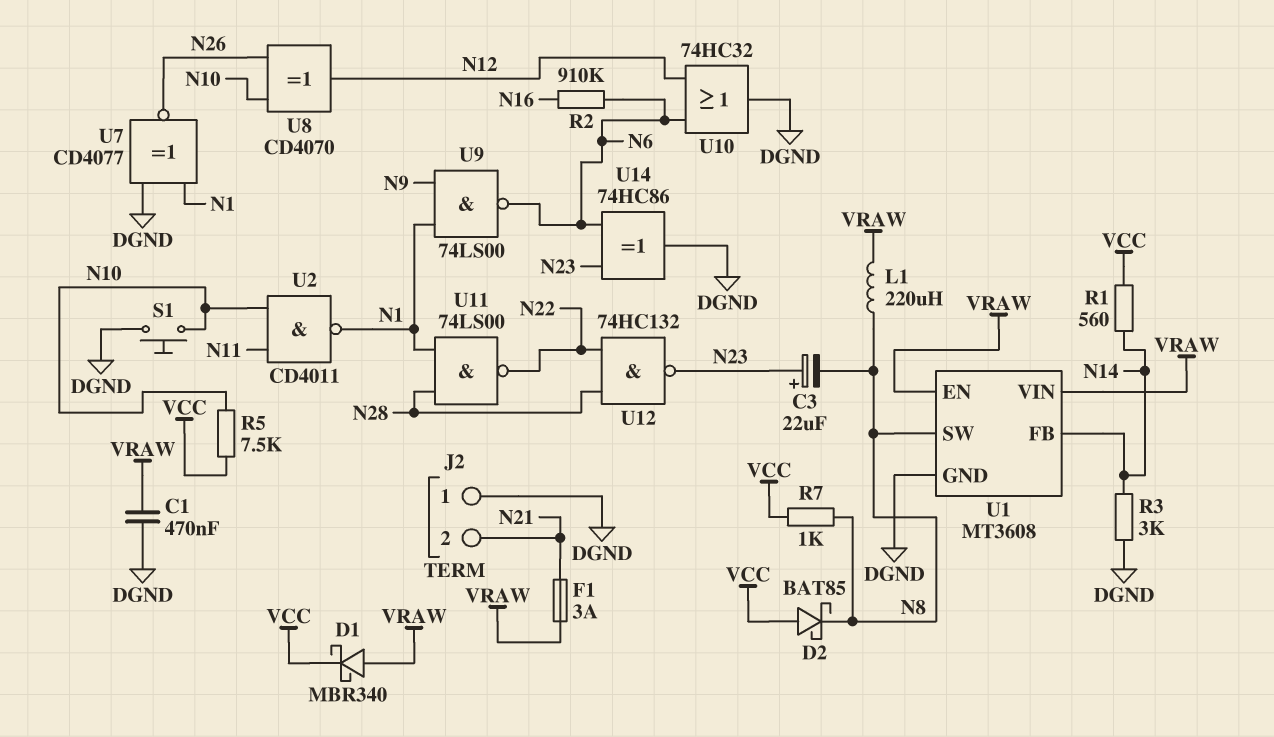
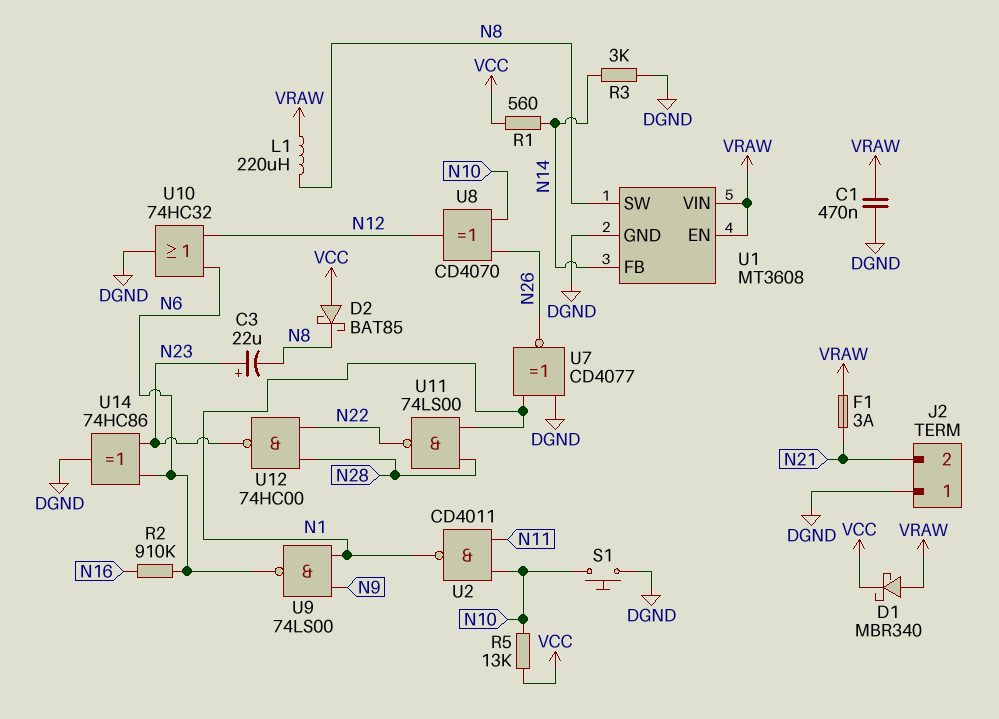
R5: 7.5k (N10, VCC) -> 13k (N10, VCC)
R7: 1k (N8, VCC) -> none
U12: NAND 74HC132 (in N22, in N28, out N23) -> NAND 74HC00 (in N22, in N28, out N23)

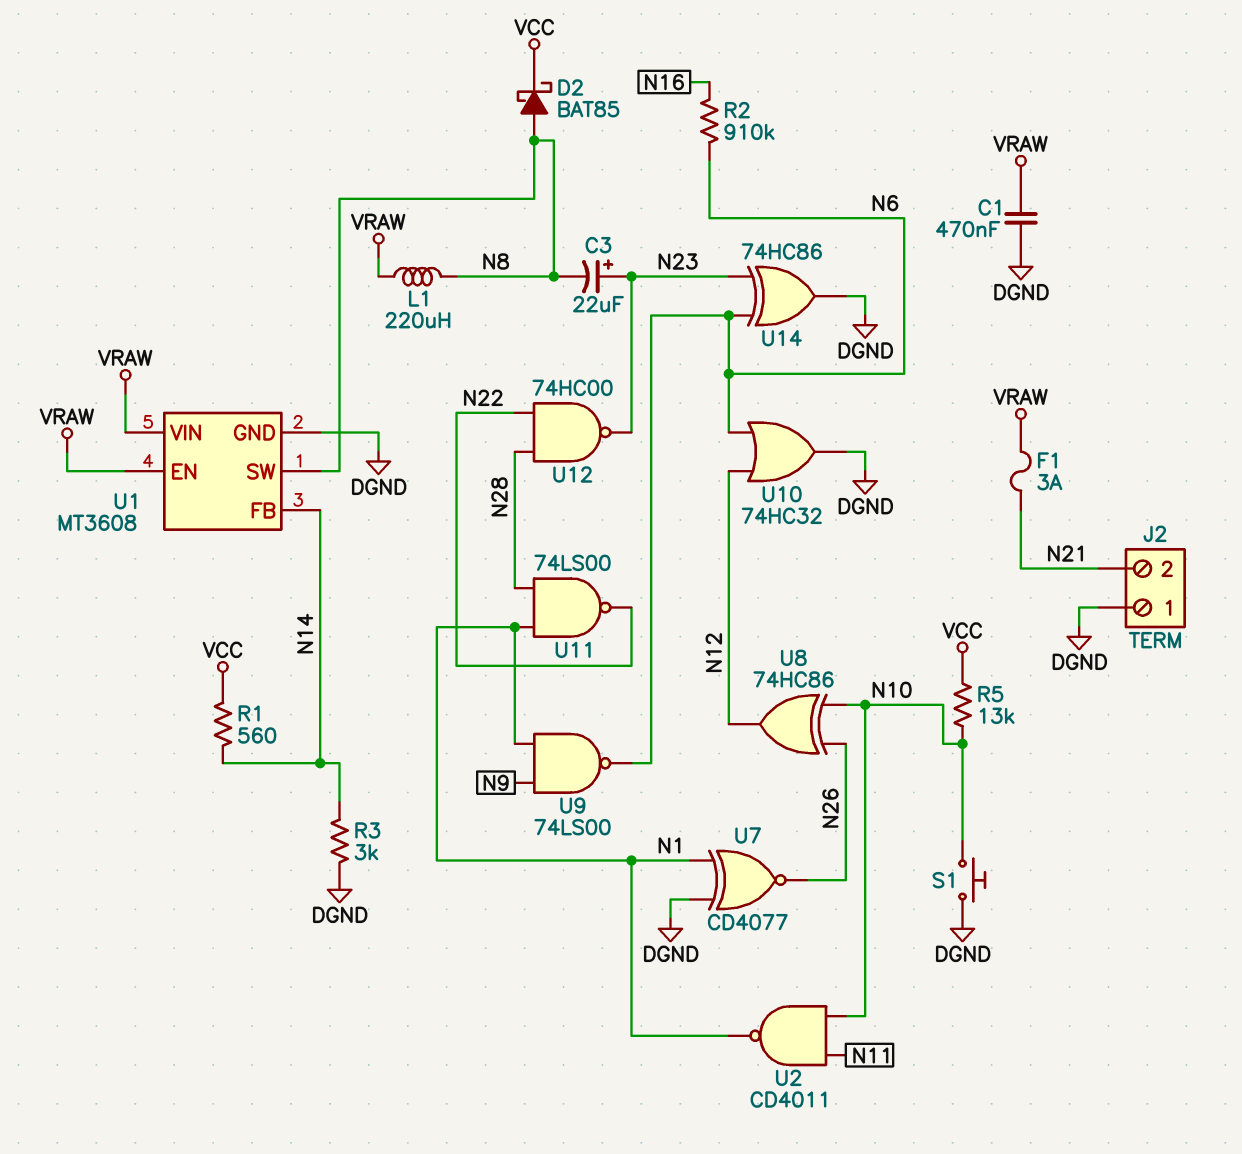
D1: schottky MBR340 (A VRAW, K VCC) -> none
D2: schottky BAT85 (A VCC, K N8) -> schottky BAT85 (A N8, K VCC)
U8: XOR CD4070 (in N10, in N26, out N12) -> XOR 74HC86 (in N10, in N26, out N12)

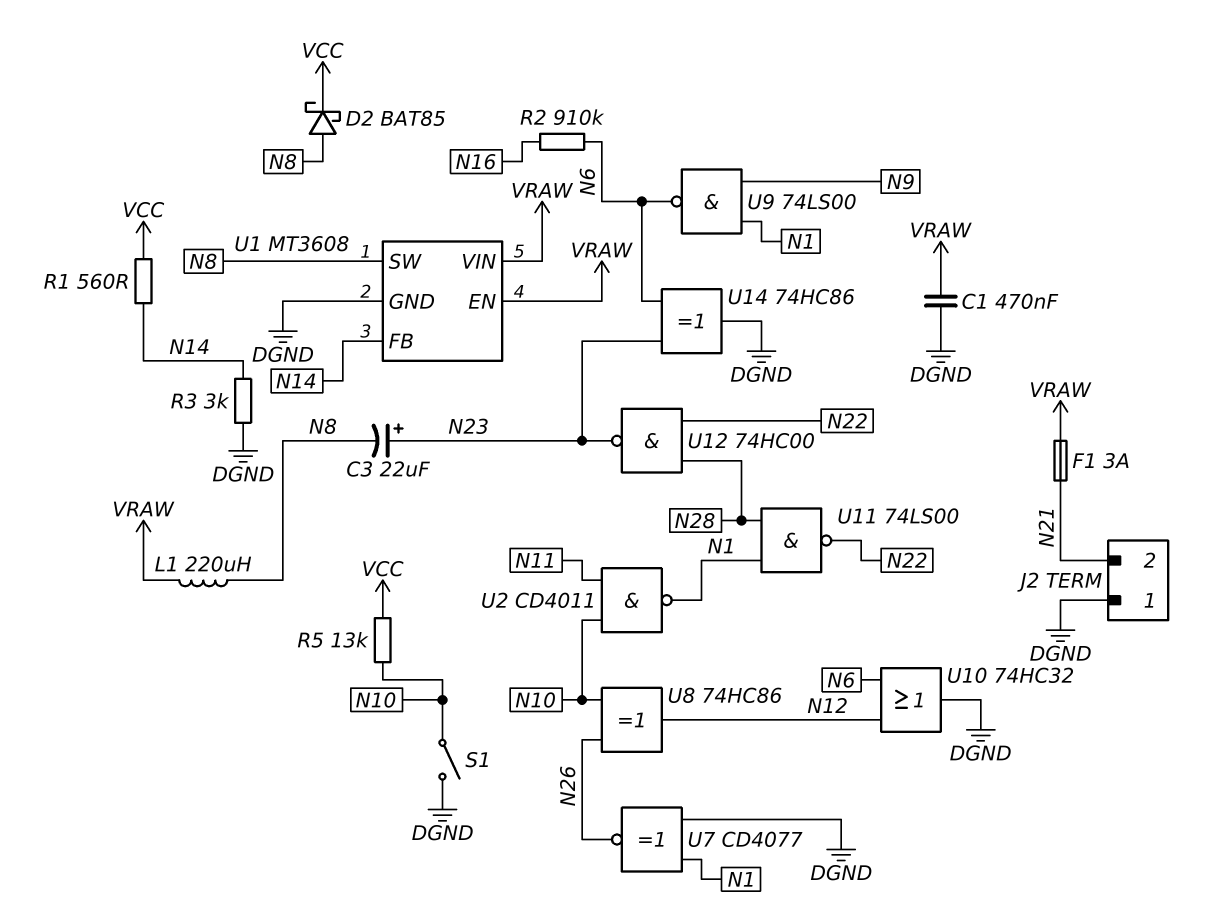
S1: button (DGND, N10) -> switch (DGND, N10)

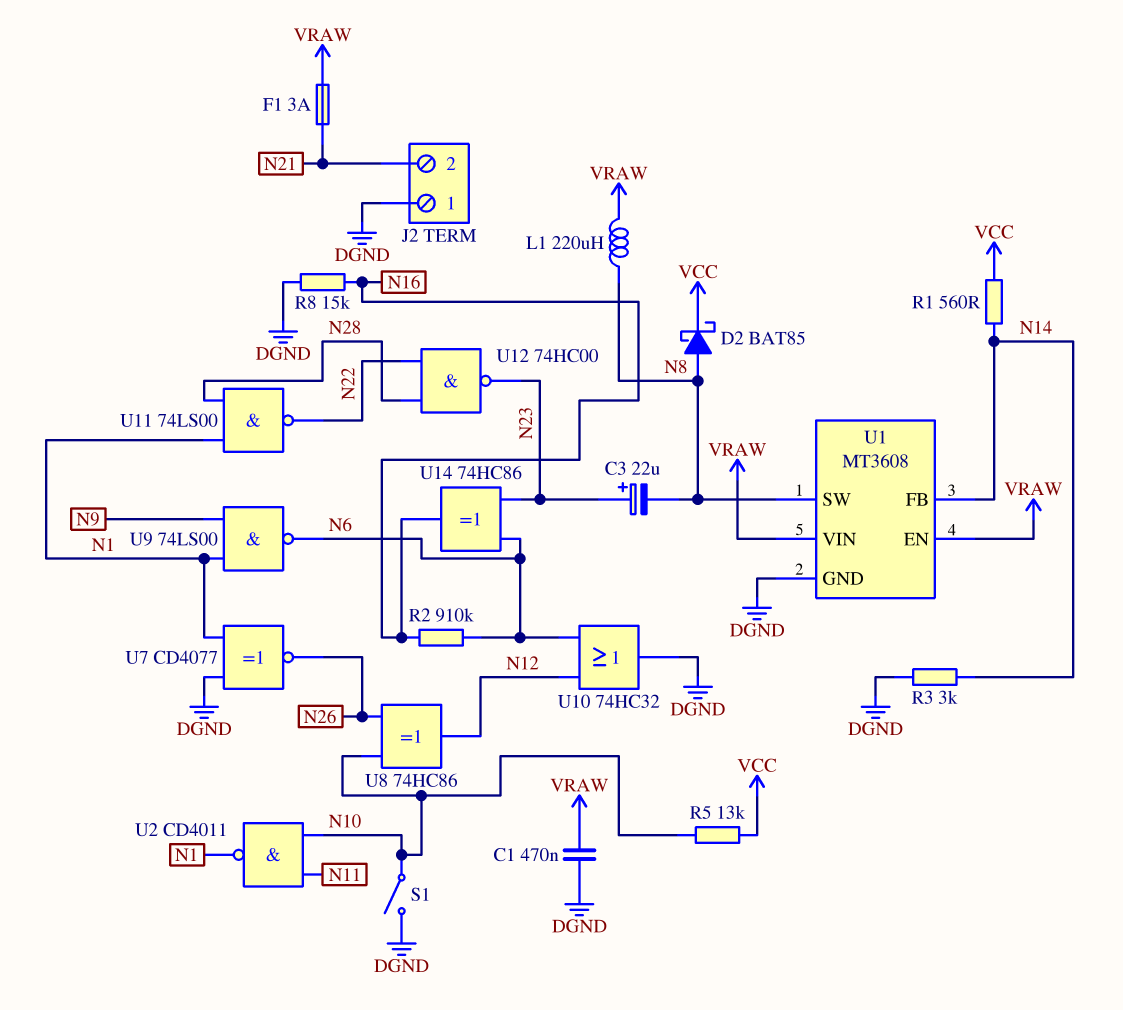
R8: none -> 15k (DGND, N16)
U14: XOR 74HC86 (in N6, in N23, out DGND) -> XOR 74HC86 (in N6, in N23, out N16)

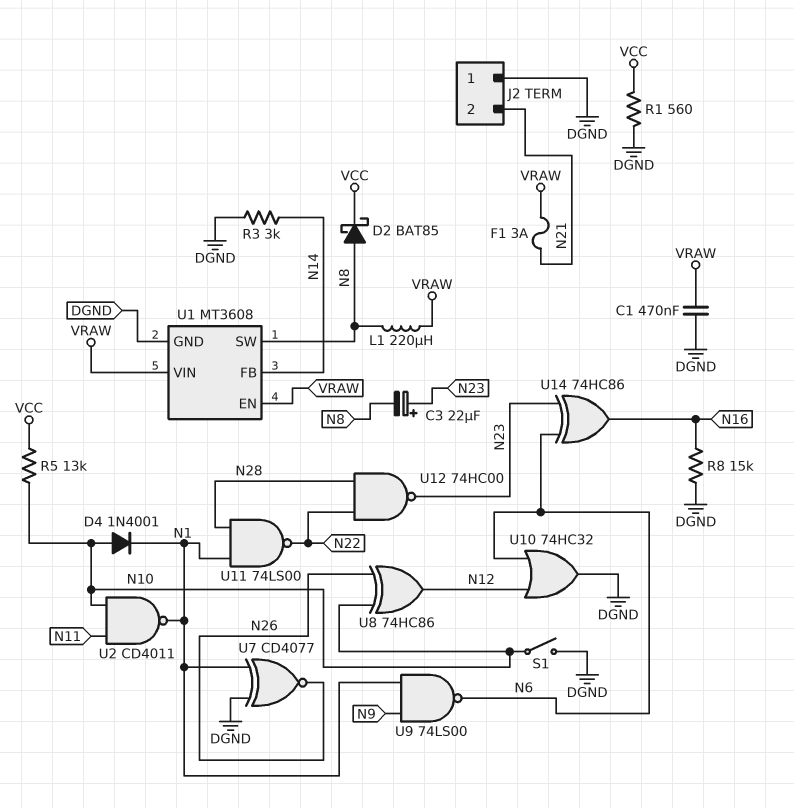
D4: none -> diode 1N4001 (A N10, K N1)
R1: 560 (N14, VCC) -> 560 (DGND, VCC)
R2: 910k (N6, N16) -> none

